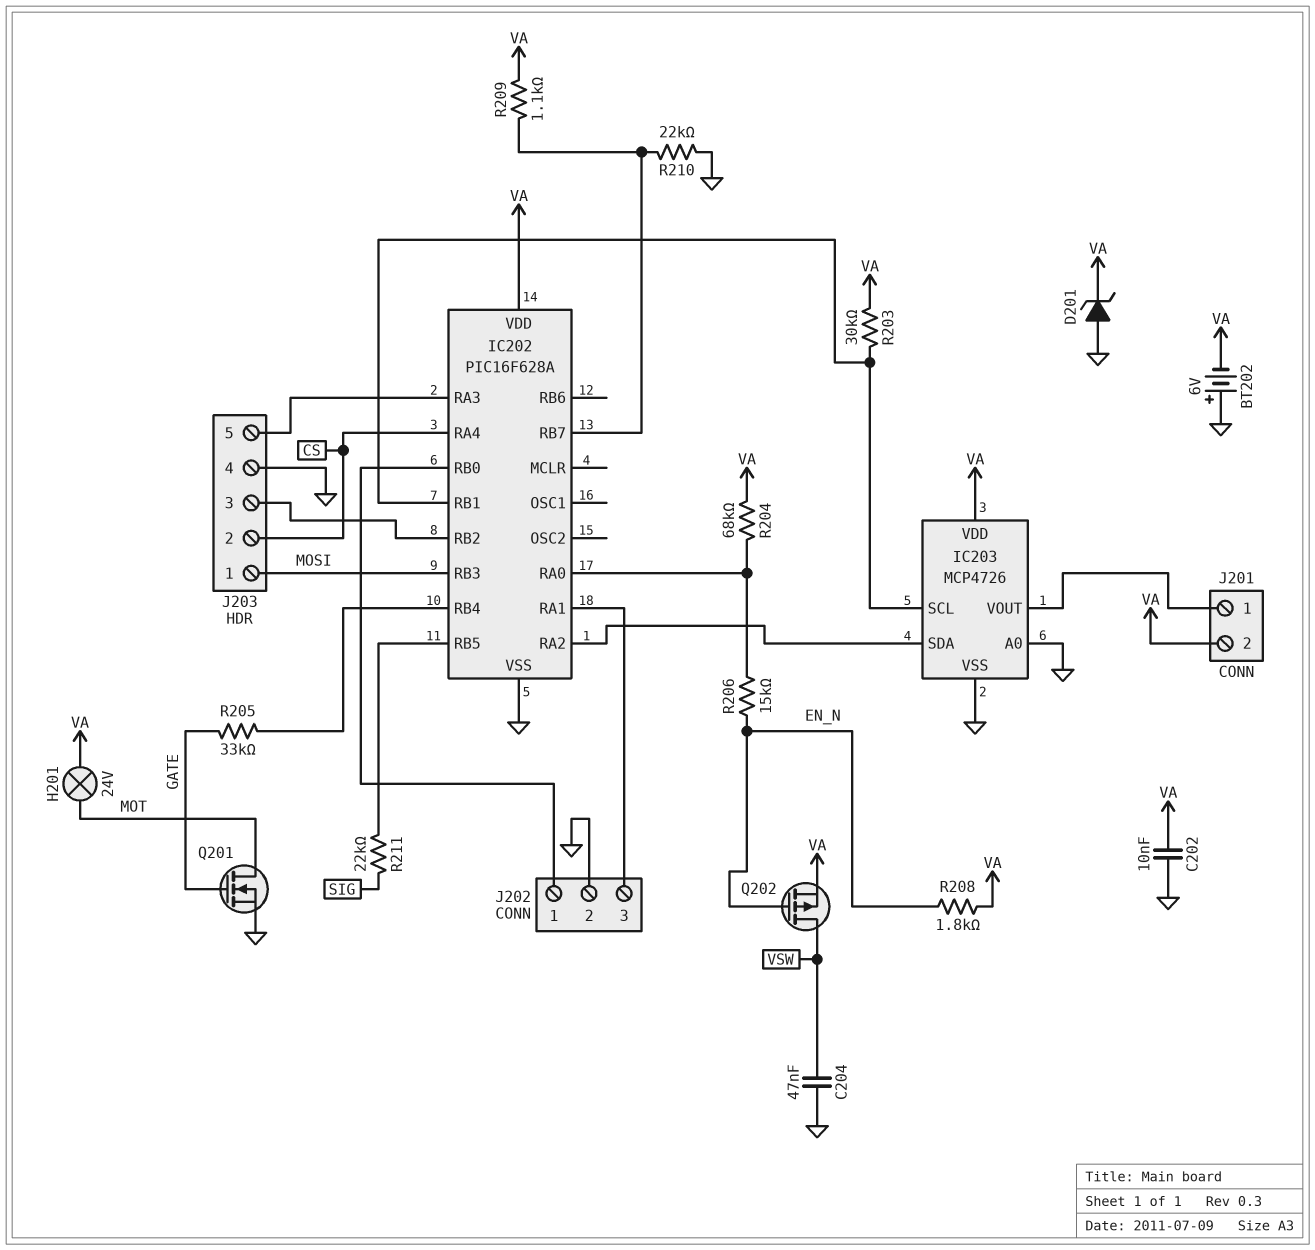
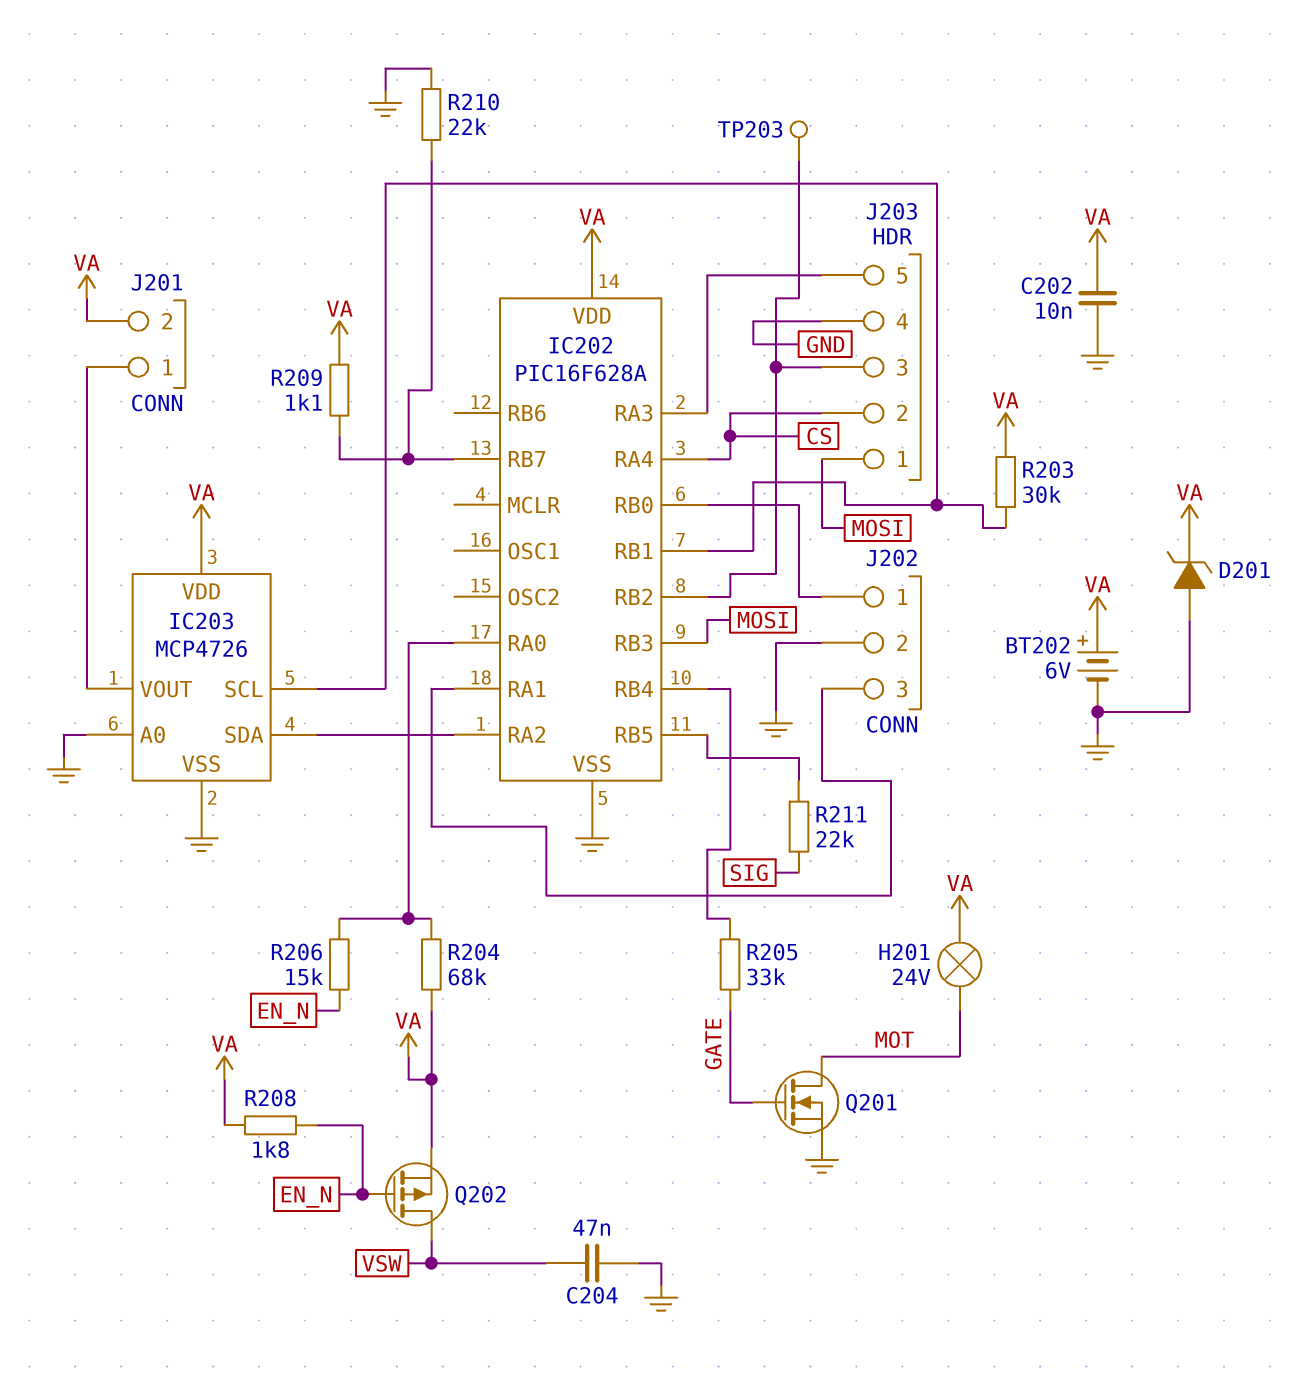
BT202: 6V (plus GND, minus VA) -> 6V (plus VA, minus GND)
TP203: none -> test point (IC202/RB2)

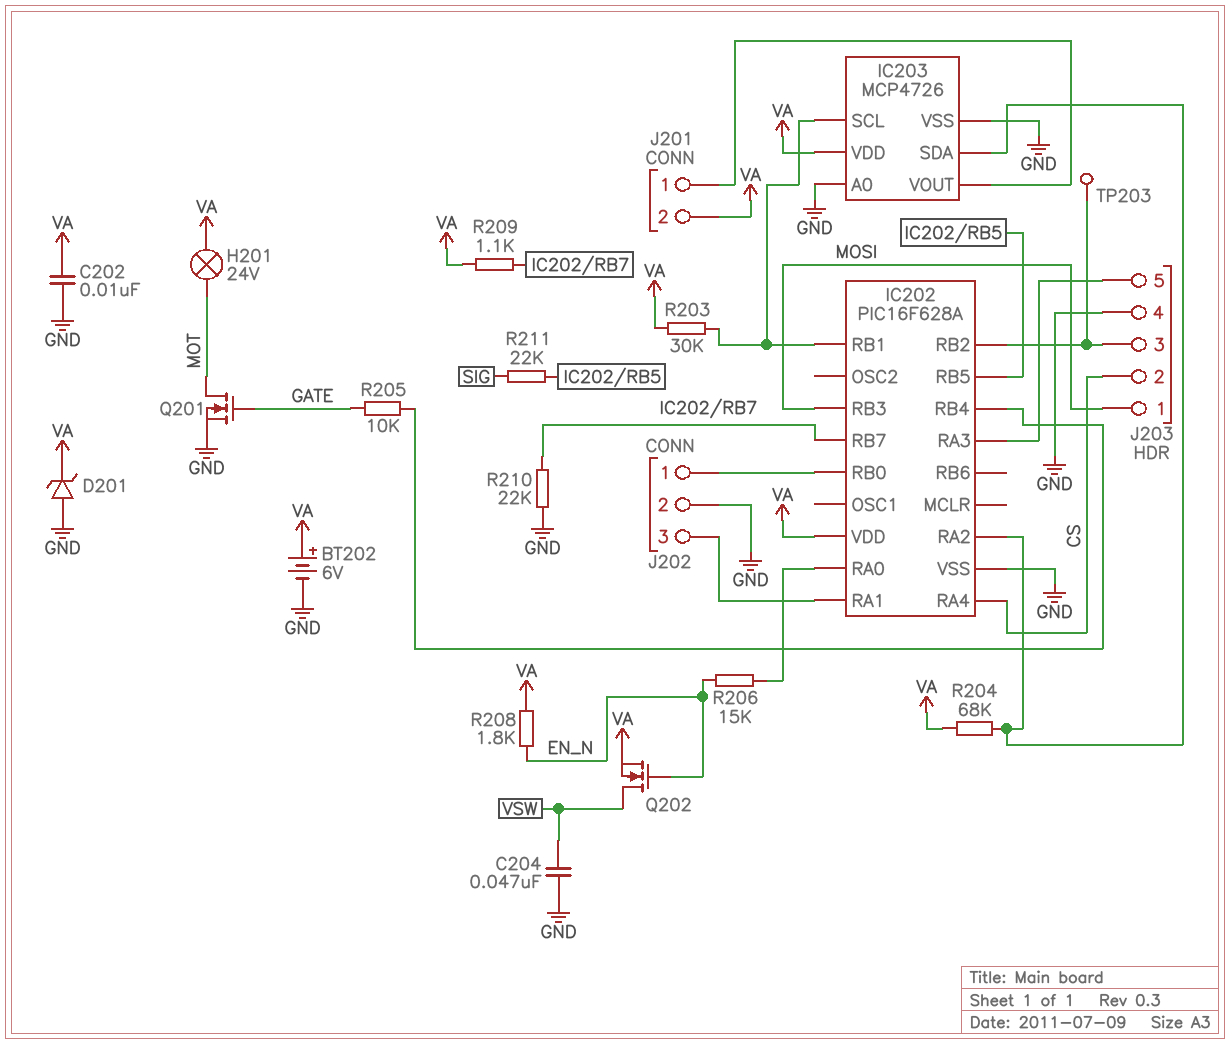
Q202: PMOS (G EN_N, D VSW, S VA) -> NMOS (G EN_N, D VSW, S VA)
R204: 68k (IC202/RA0, VA) -> 68k (IC202/RA2, VA)
R205: 33k (GATE, IC202/RB4) -> 10k (GATE, IC202/RB4)

